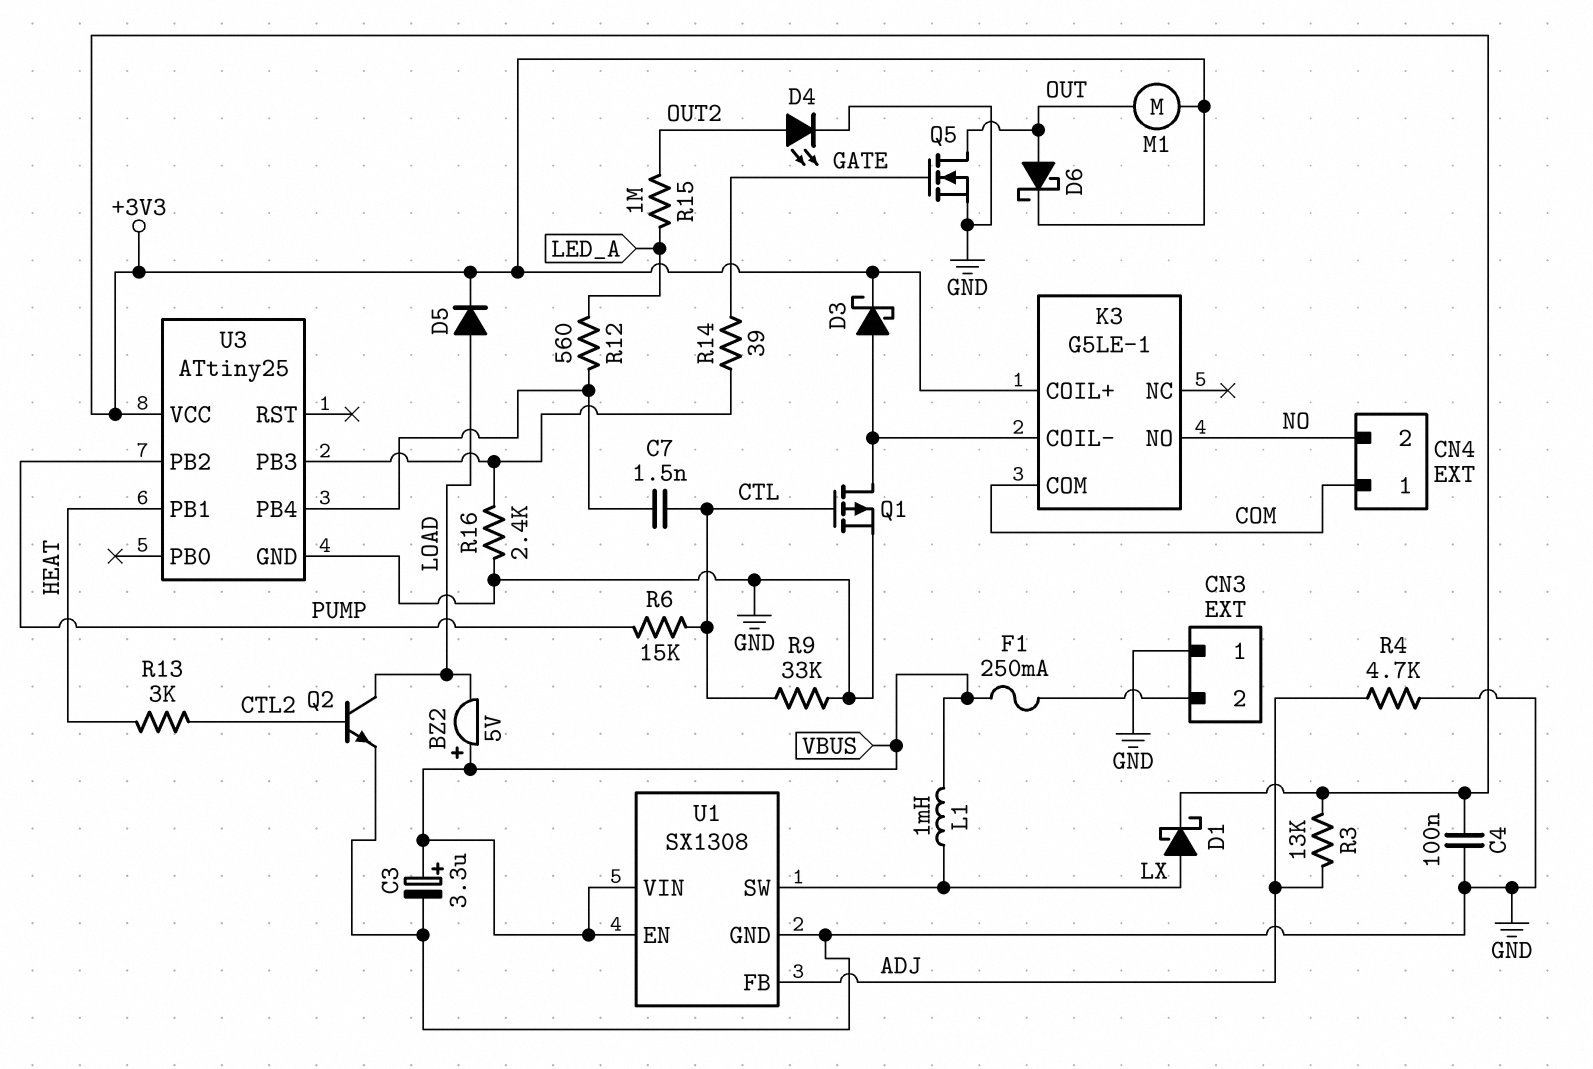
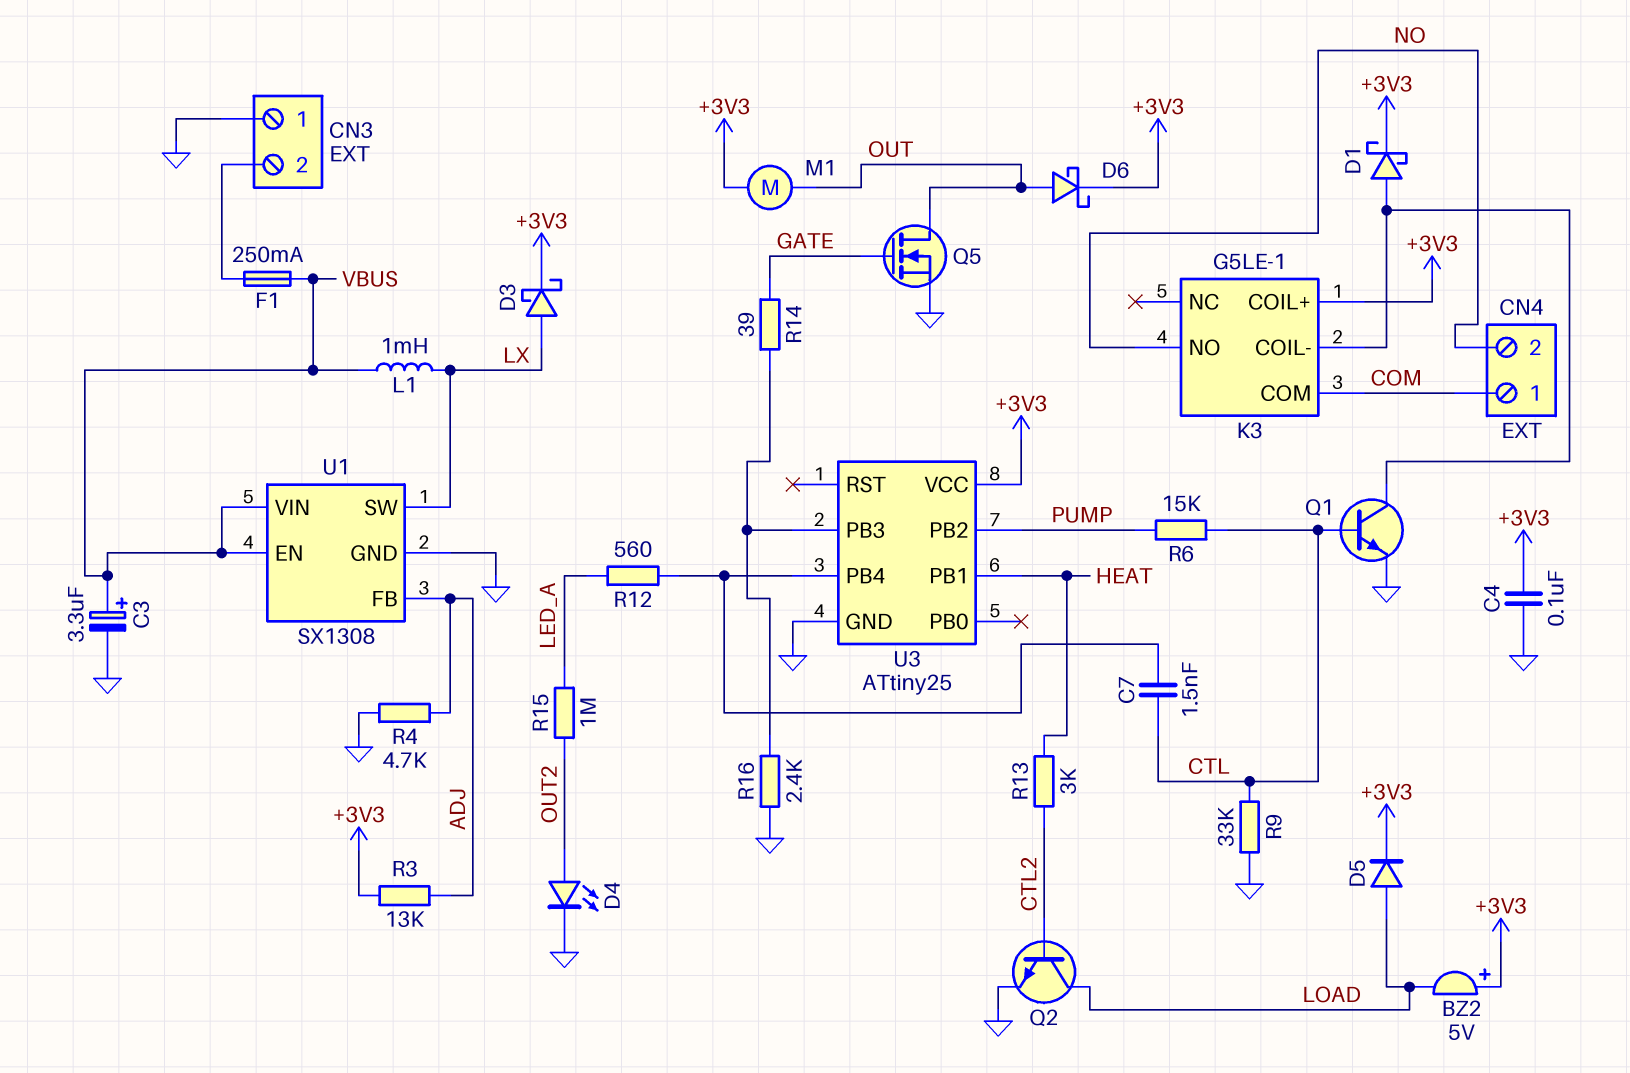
BZ2: buzzer 5V (plus VBUS, minus LOAD) -> buzzer 5V (plus +3V3, minus LOAD)
D1: schottky (A LX, K +3V3) -> schottky (A K3/COIL-, K +3V3)
D3: schottky (A K3/COIL-, K +3V3) -> schottky (A LX, K +3V3)
Q1: PMOS (G CTL, D K3/COIL-, S GND) -> NPN (B CTL, C K3/COIL-, E GND)

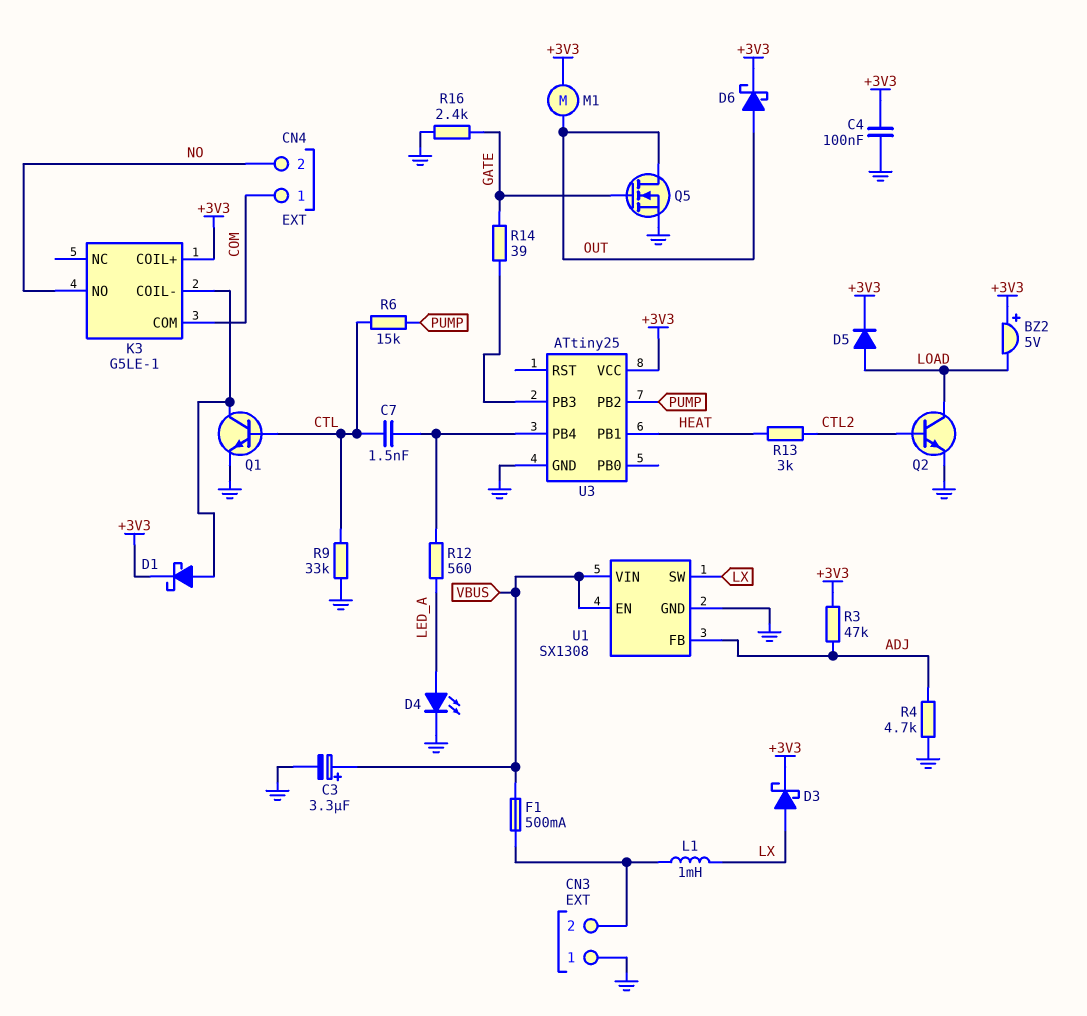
D4: LED (A OUT2, K GND) -> LED (A LED_A, K GND)
F1: 250mA (CN3/2, VBUS) -> 500mA (CN3/2, VBUS)
L1: 1mH (LX, VBUS) -> 1mH (CN3/2, LX)
R3: 13k (+3V3, ADJ) -> 47k (+3V3, ADJ)
R15: 1M (LED_A, OUT2) -> none
R16: 2.4k (GND, U3/PB3) -> 2.4k (GATE, GND)

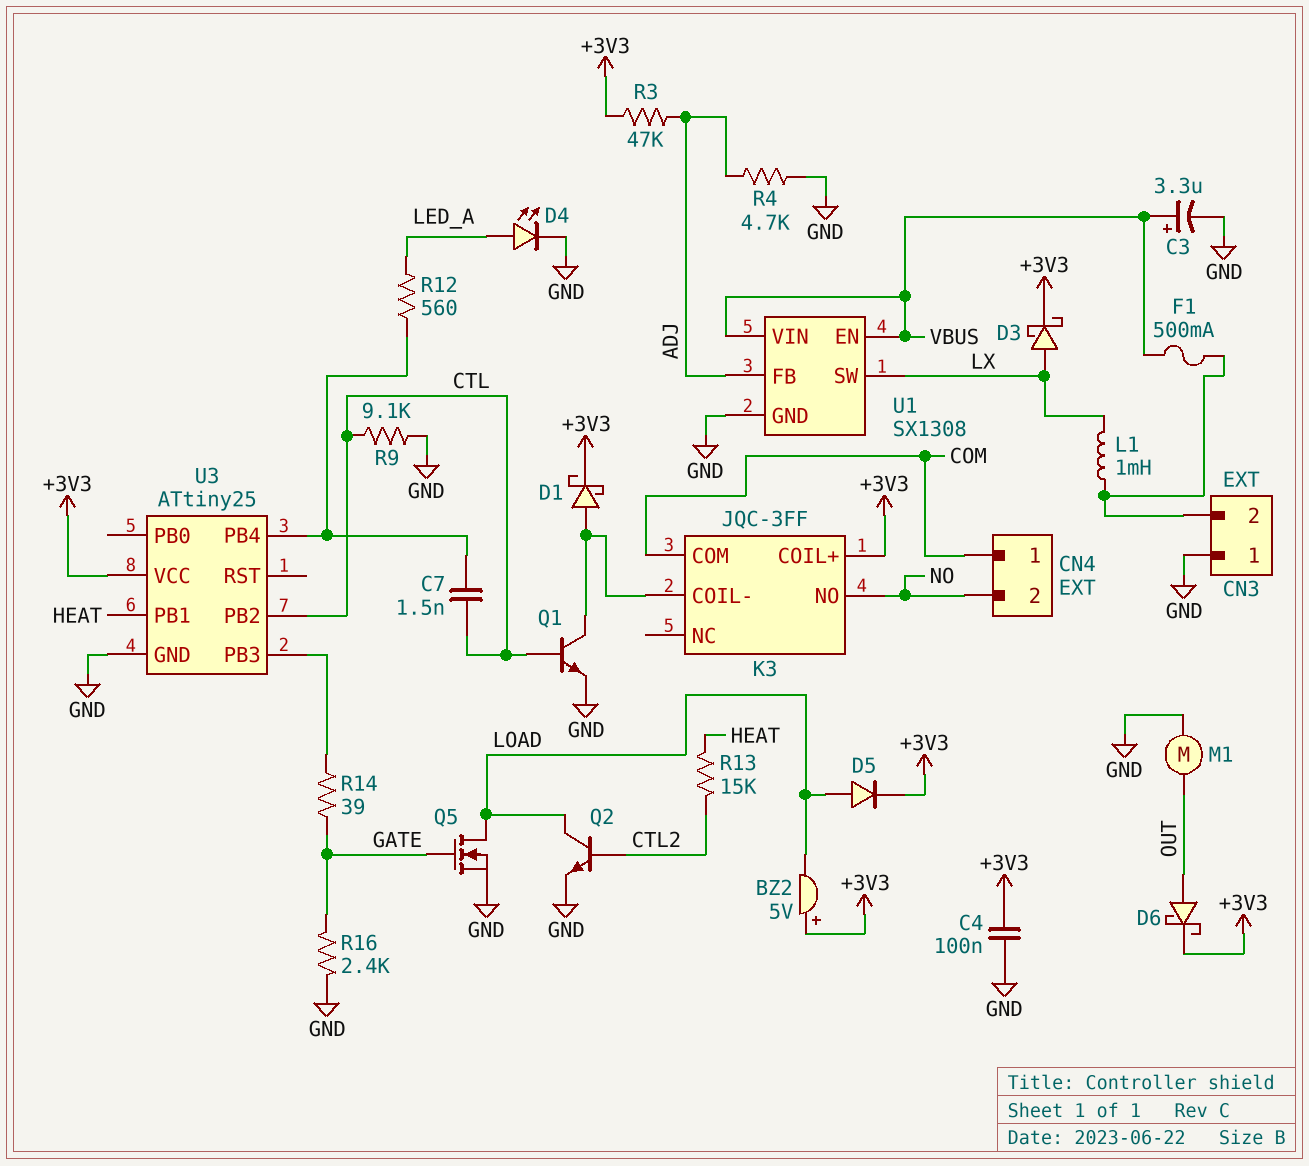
K3: G5LE-1 -> JQC-3FF
M1: motor (+3V3, OUT) -> motor (GND, OUT)
Q5: NMOS (G GATE, D OUT, S GND) -> NMOS (G GATE, D LOAD, S GND)
R6: 15k (CTL, PUMP) -> none
R9: 33k (CTL, GND) -> 9.1k (CTL, GND)
R13: 3k (CTL2, HEAT) -> 15k (CTL2, HEAT)
U3 pin PB2: PUMP -> CTL

